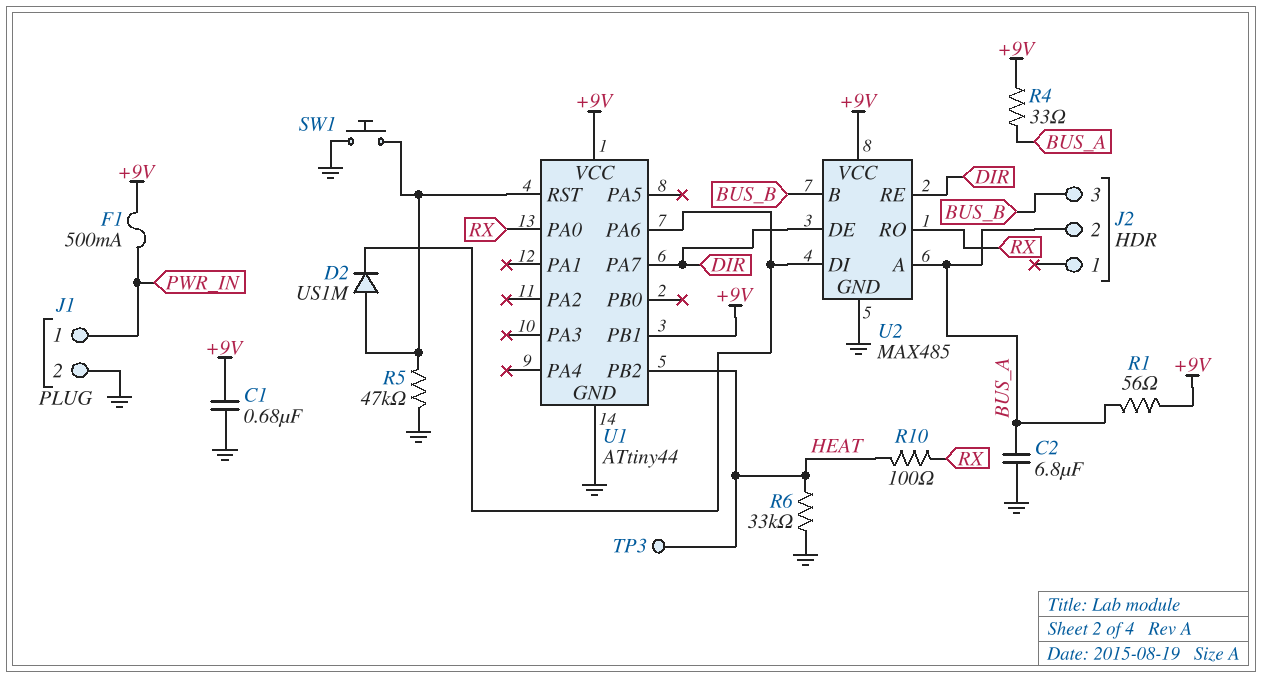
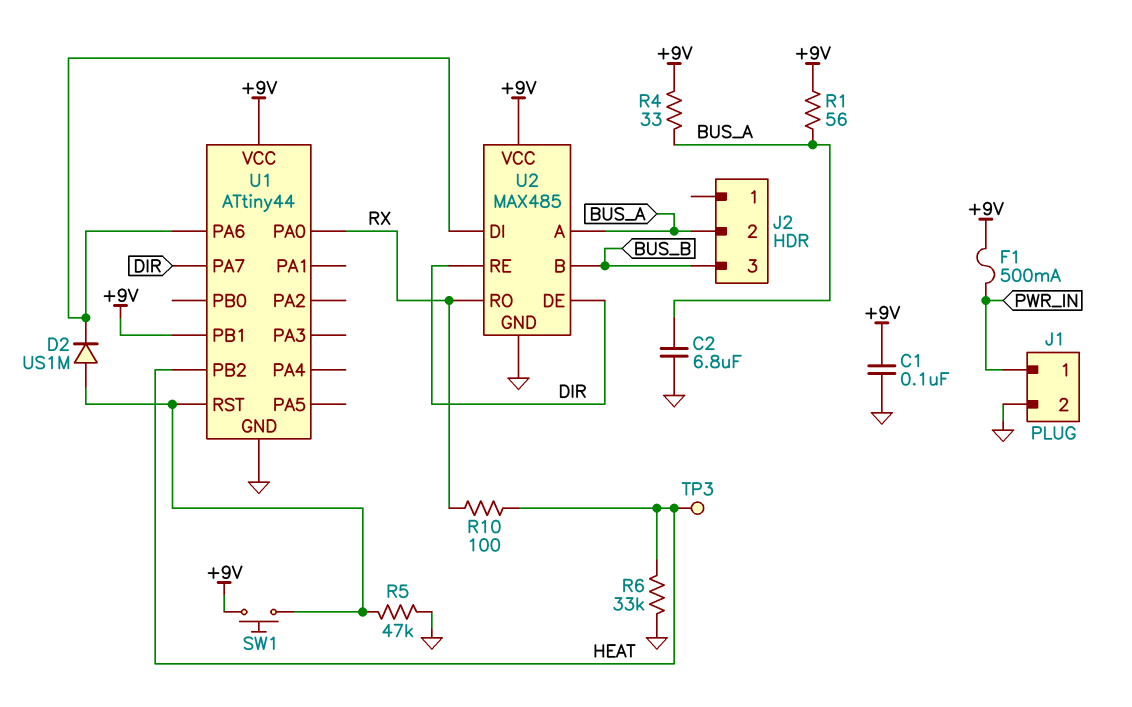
C1: 680nF (+9V, GND) -> 100nF (+9V, GND)
SW1: button (GND, U1/RST) -> button (+9V, U1/RST)

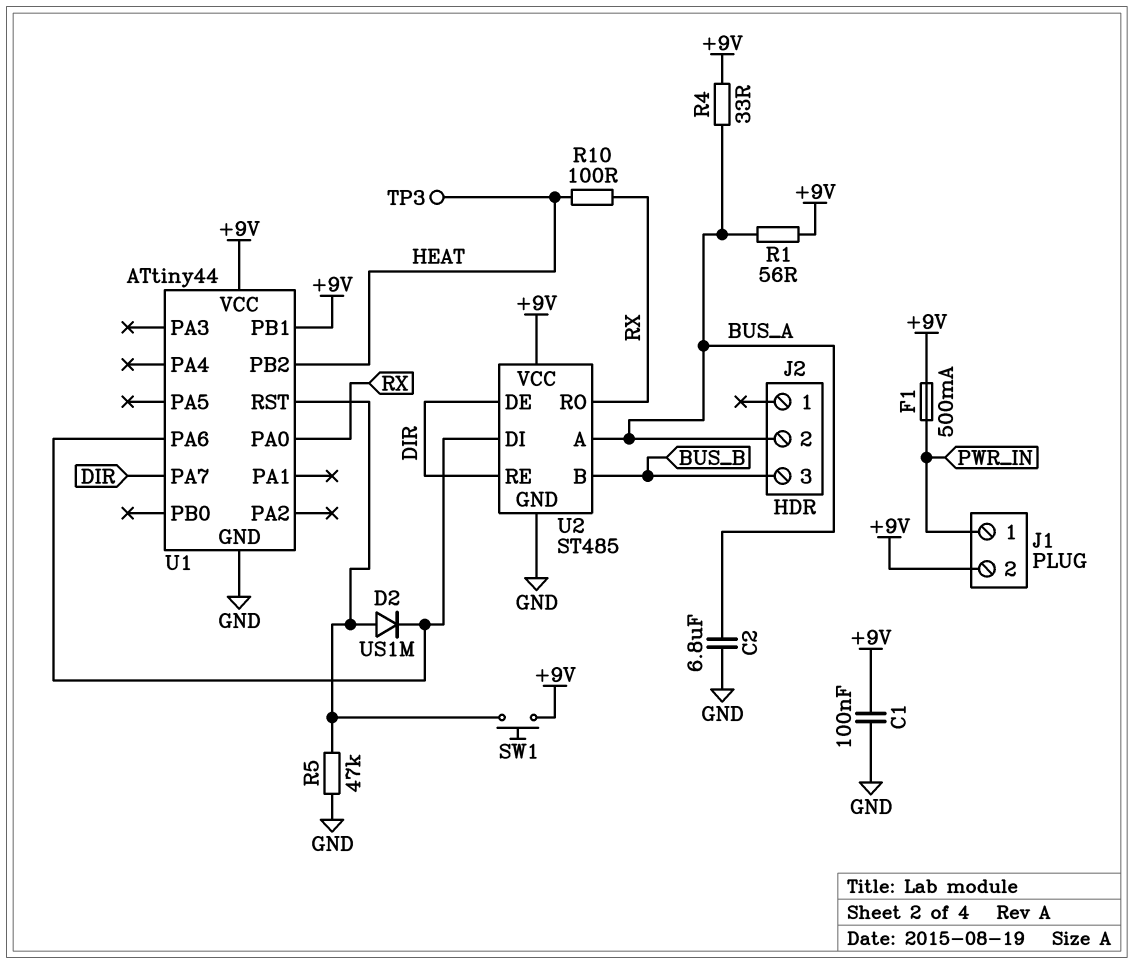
J1 pin 2: GND -> +9V
R6: 33k (GND, HEAT) -> none
U2: MAX485 -> ST485

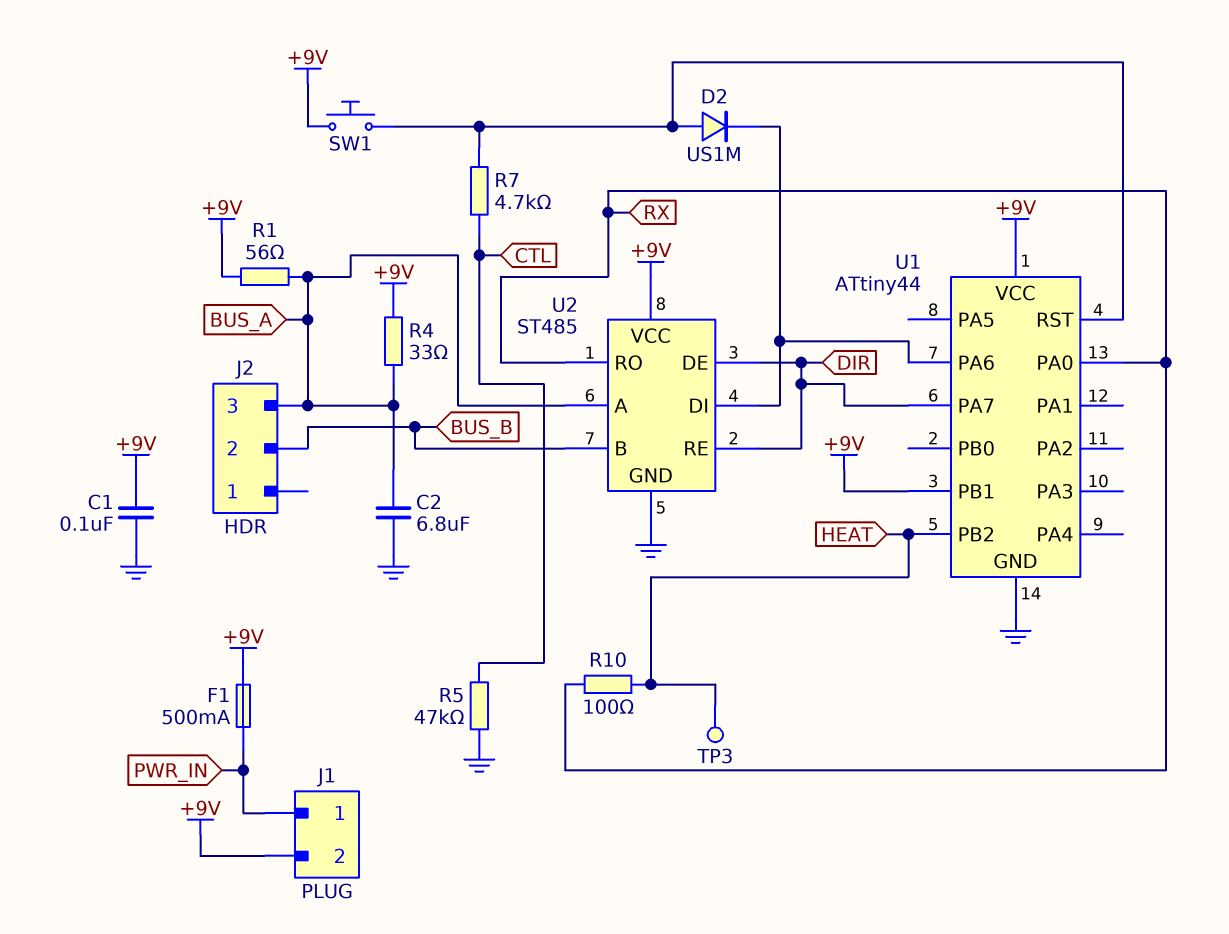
J2 pin 2: BUS_A -> BUS_B
J2 pin 3: BUS_B -> BUS_A
R5: 47k (GND, U1/RST) -> 47k (CTL, GND)
R7: none -> 4.7k (CTL, U1/RST)

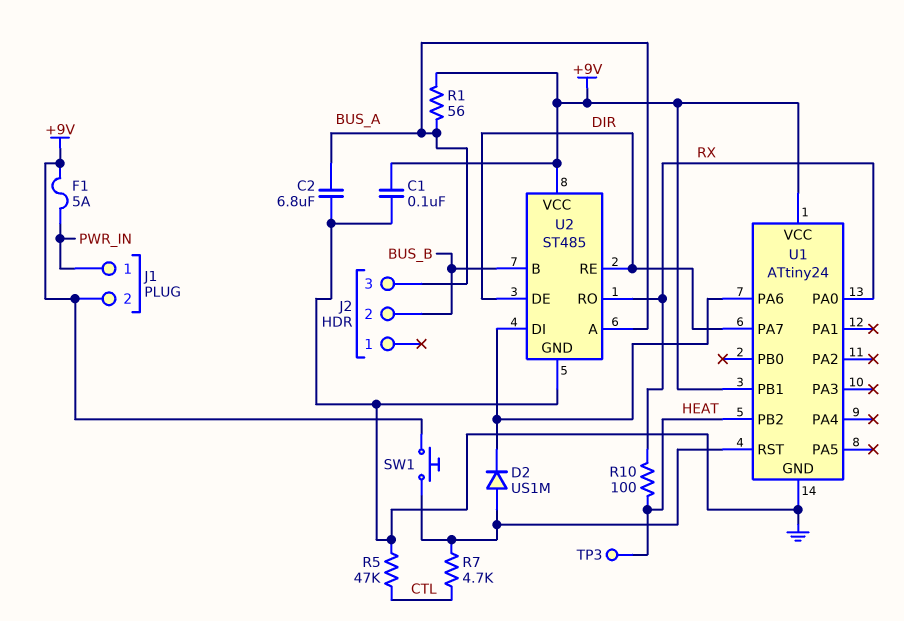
F1: 500mA (+9V, PWR_IN) -> 5A (+9V, PWR_IN)
R4: 33 (+9V, BUS_A) -> none
U1: ATtiny44 -> ATtiny24

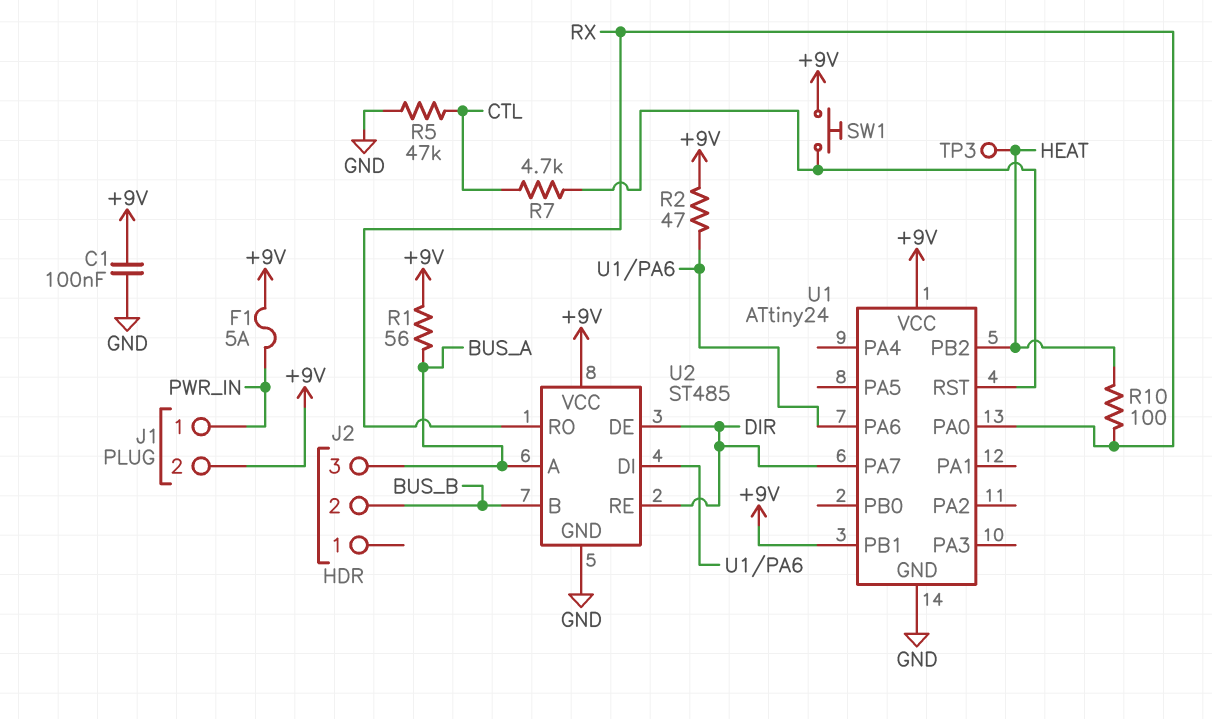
C2: 6.8uF (BUS_A, GND) -> none
D2: diode US1M (A U1/RST, K U1/PA6) -> none
R2: none -> 47 (+9V, U1/PA6)

